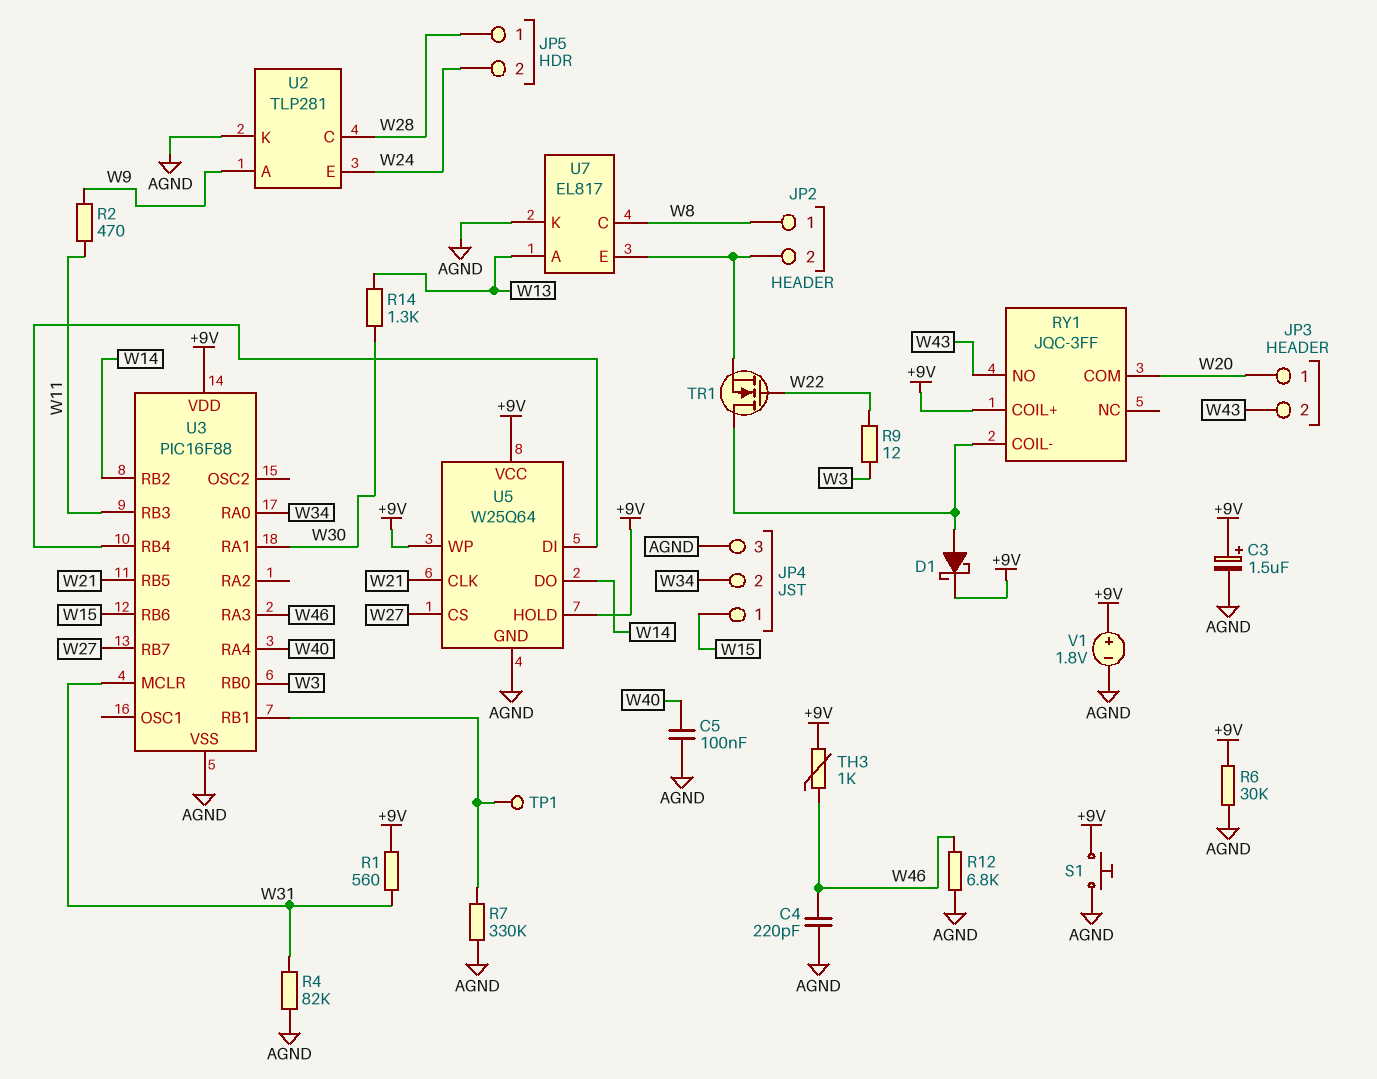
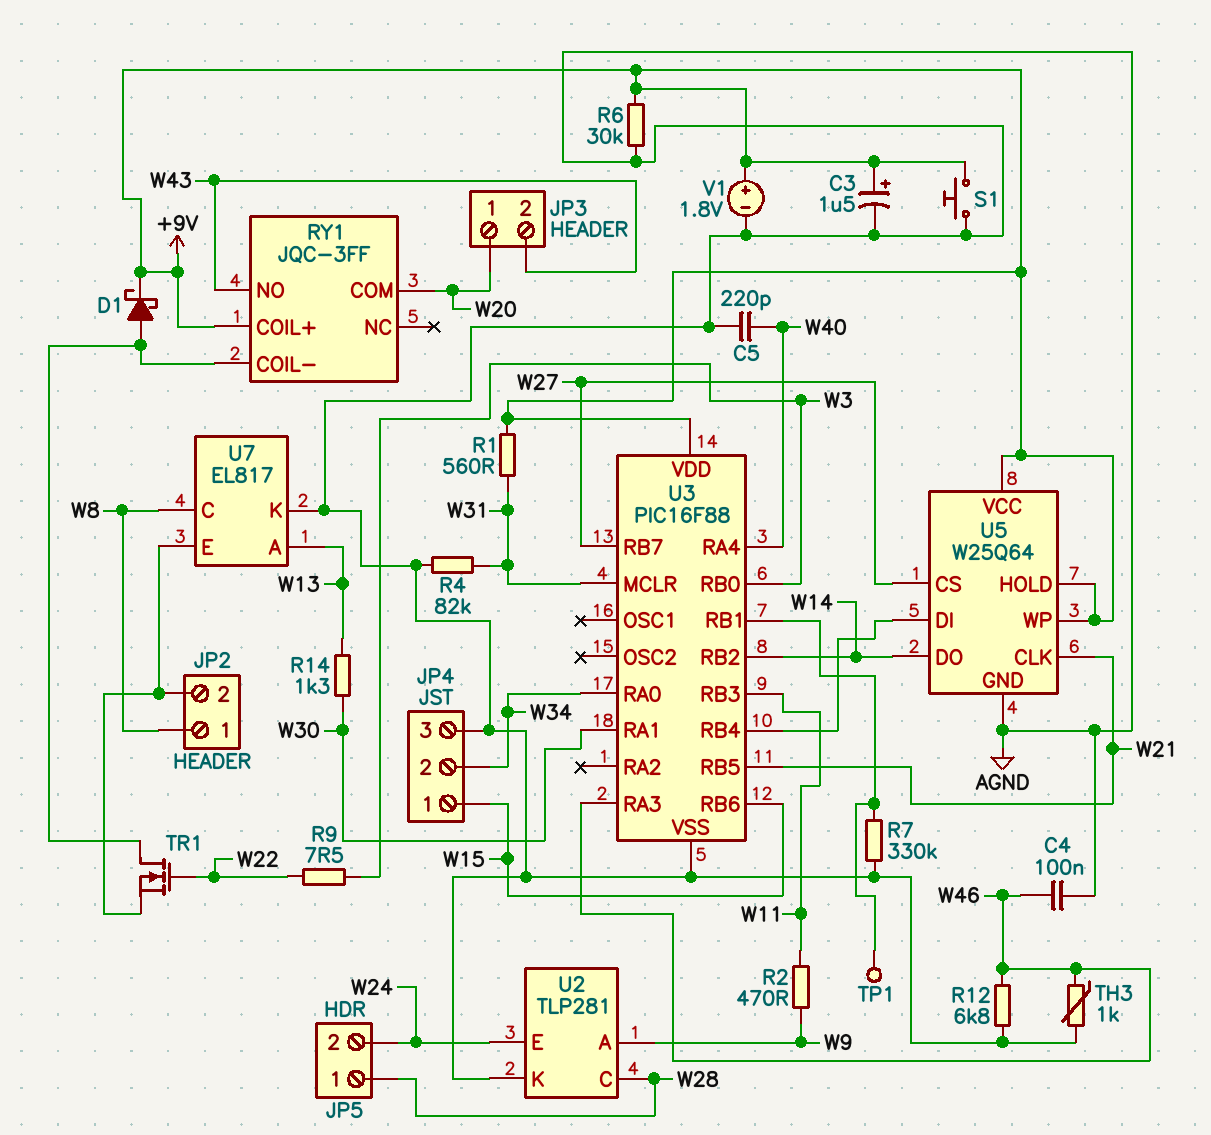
C4: 220pF (AGND, W46) -> 100nF (AGND, W46)
C5: 100nF (AGND, W40) -> 220pF (AGND, W40)
R9: 12 (W3, W22) -> 7.5 (W3, W22)
TH3: 1k (+9V, W46) -> 1k (AGND, W46)

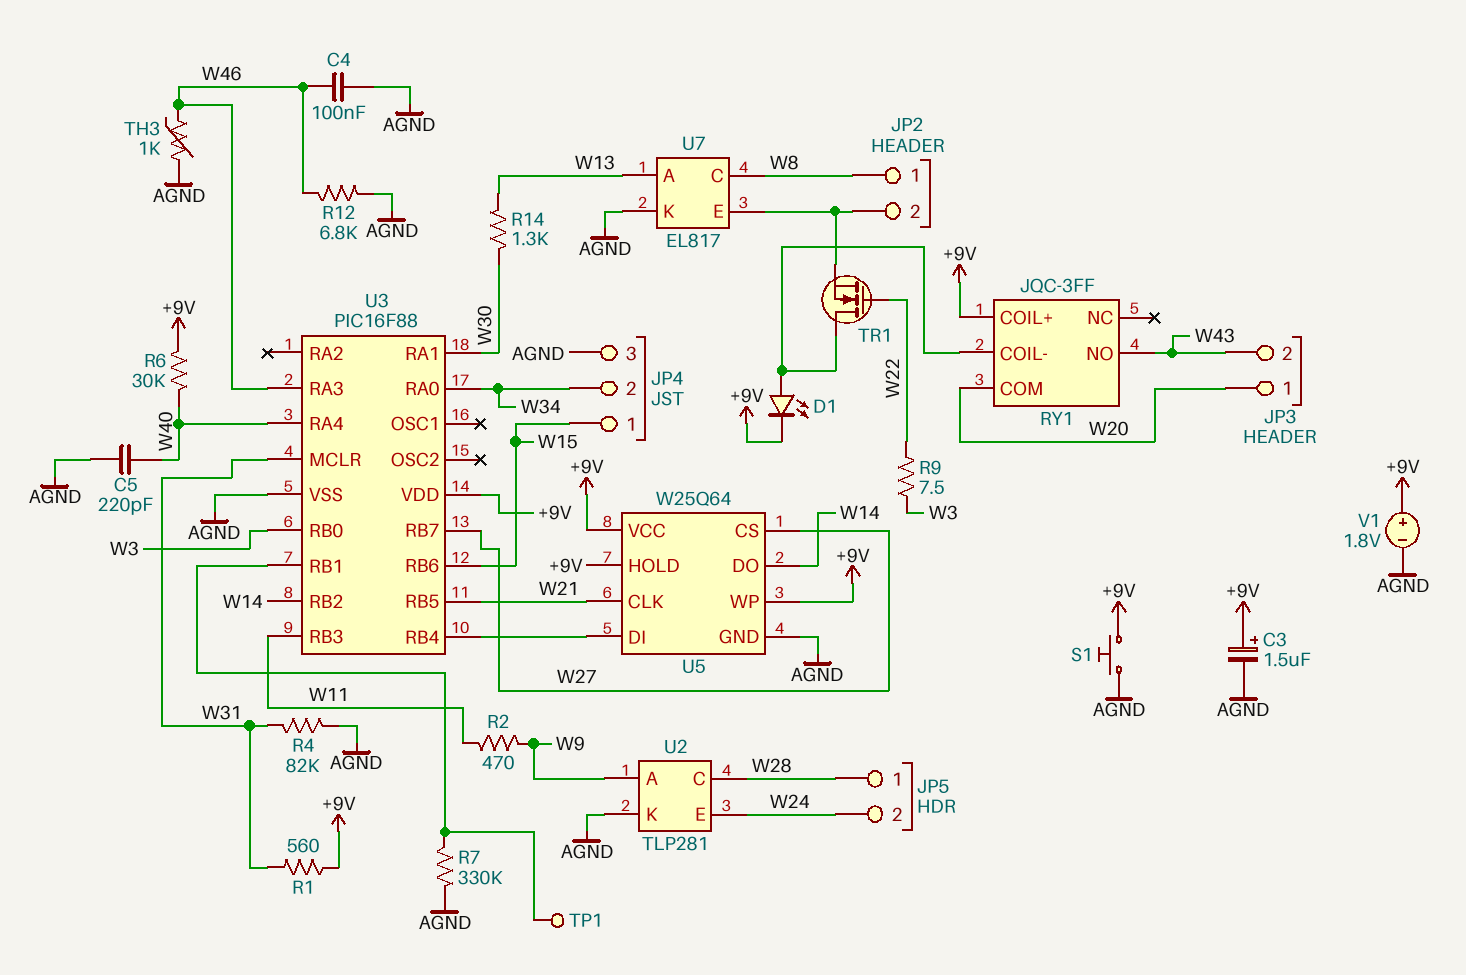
D1: schottky (A RY1/COIL-, K +9V) -> LED (A RY1/COIL-, K +9V)
R6: 30k (+9V, AGND) -> 30k (+9V, W40)

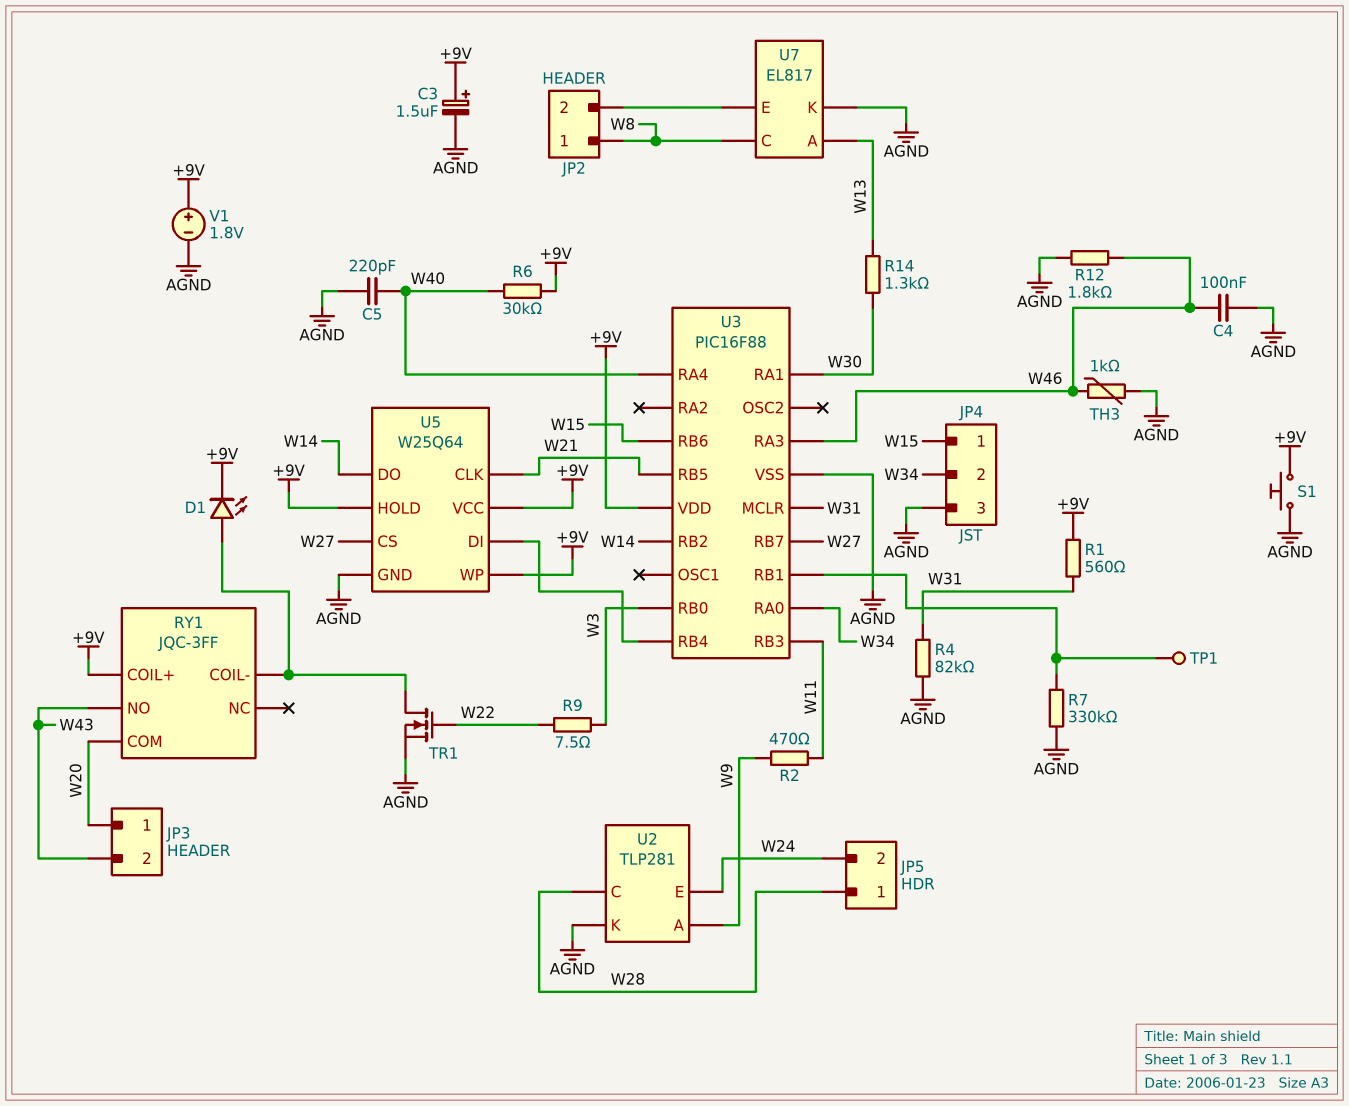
R12: 6.8k (AGND, W46) -> 1.8k (AGND, W46)
TR1: NMOS (G W22, D RY1/COIL-, S JP2/2) -> NMOS (G W22, D RY1/COIL-, S AGND)

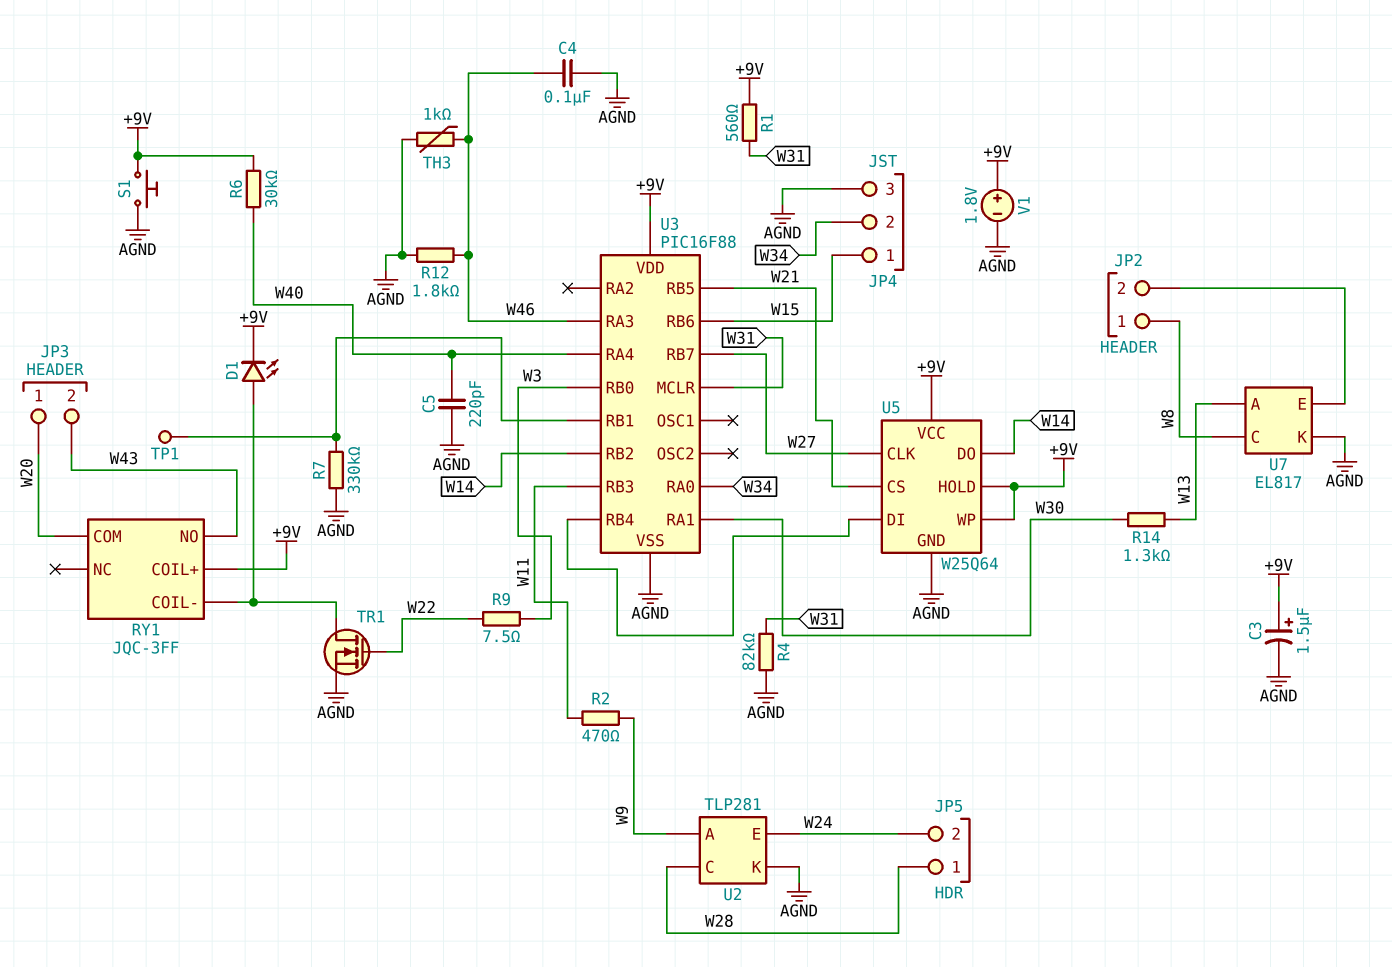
U5 pin CLK: W21 -> W27
U5 pin CS: W27 -> W21

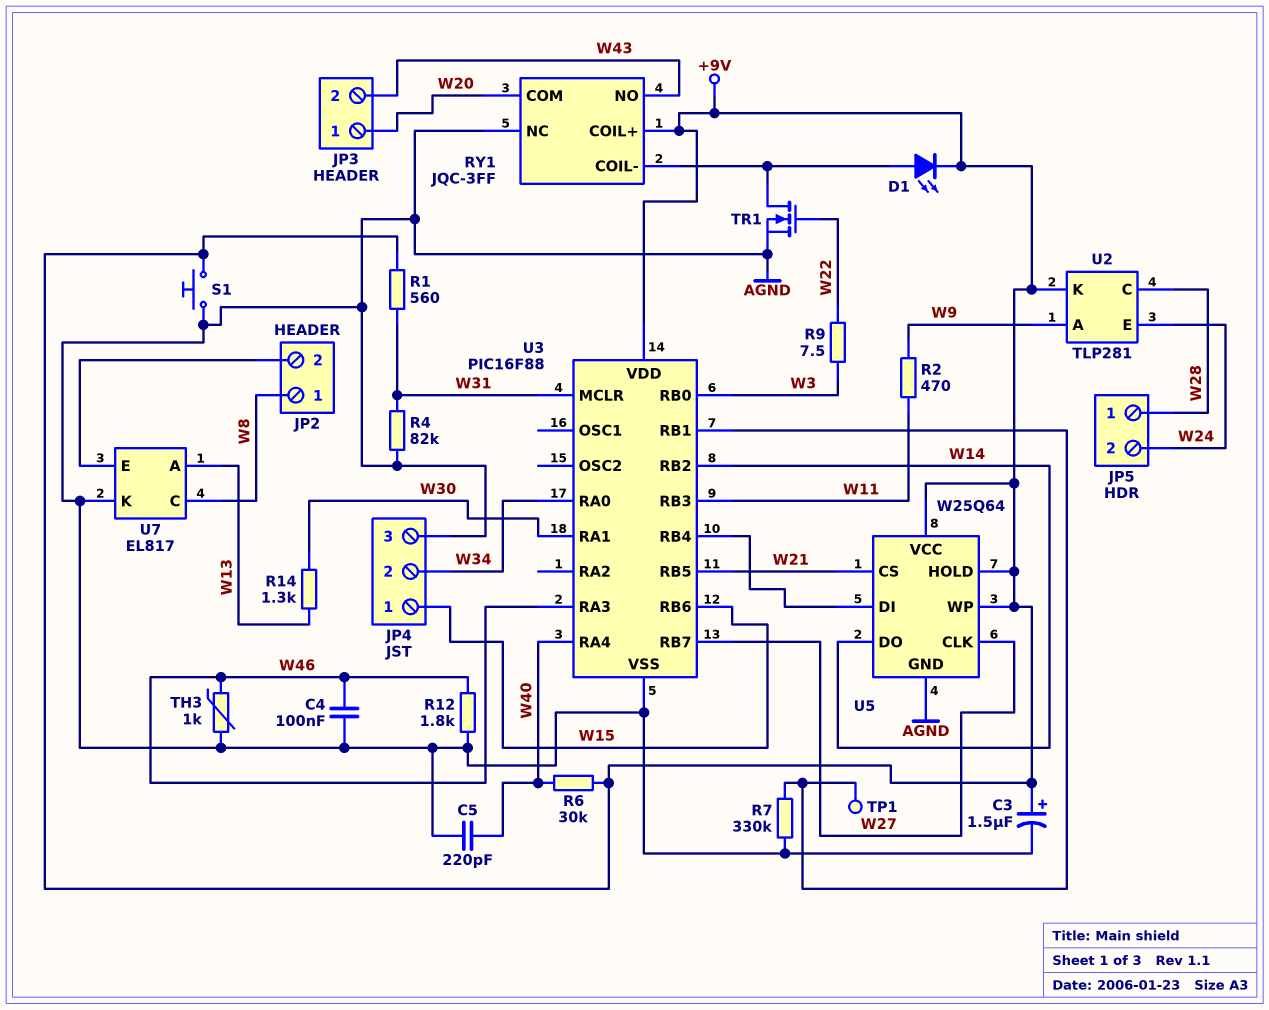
RY1 pin NC: none -> AGND
U2 pin K: AGND -> +9V
V1: 1.8V (plus +9V, minus AGND) -> none

